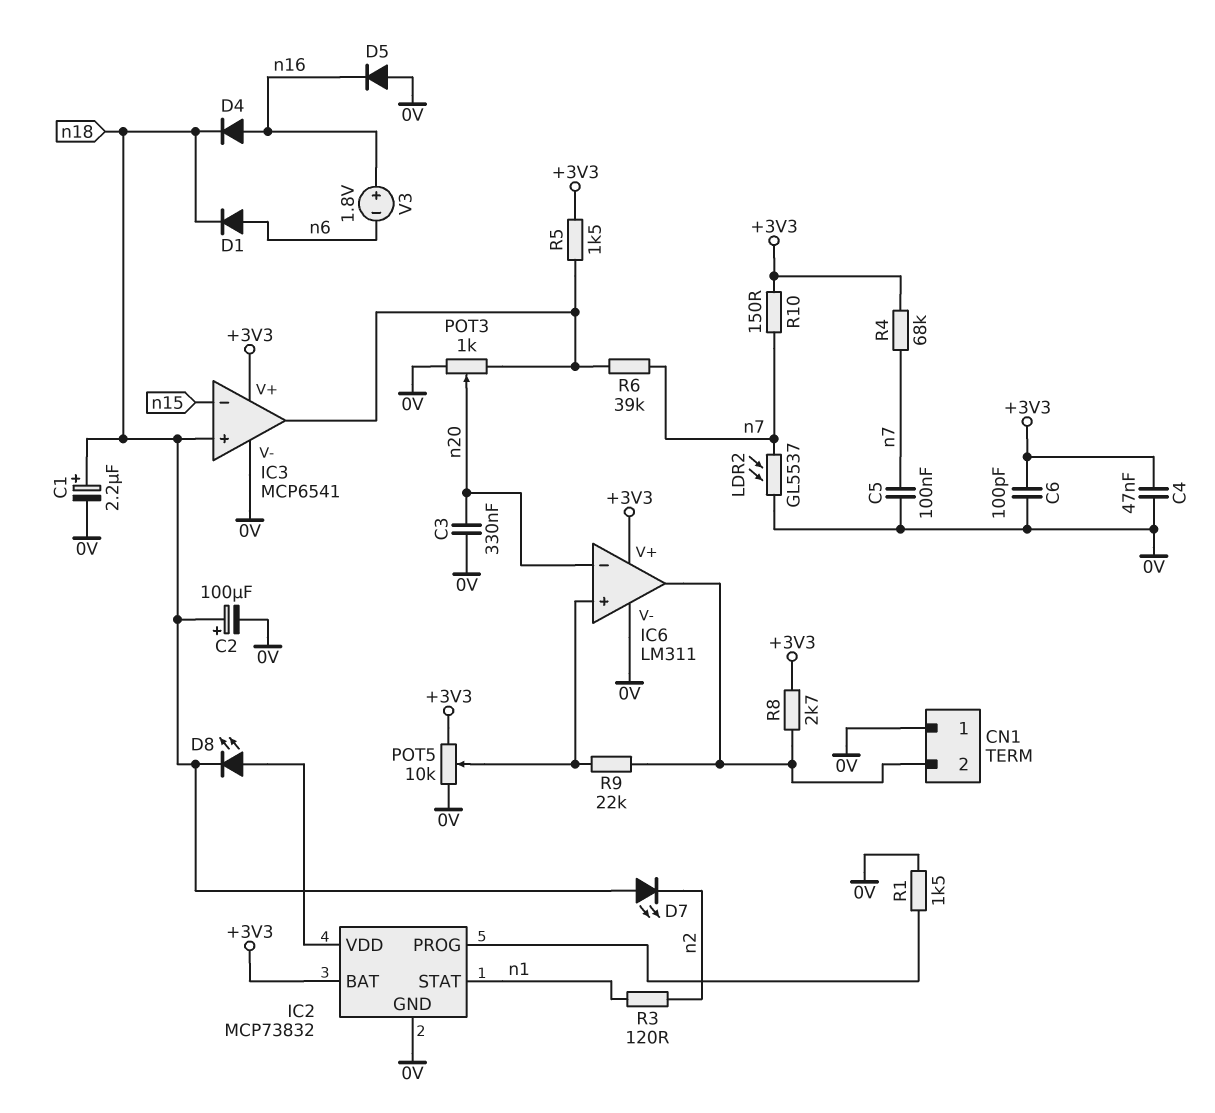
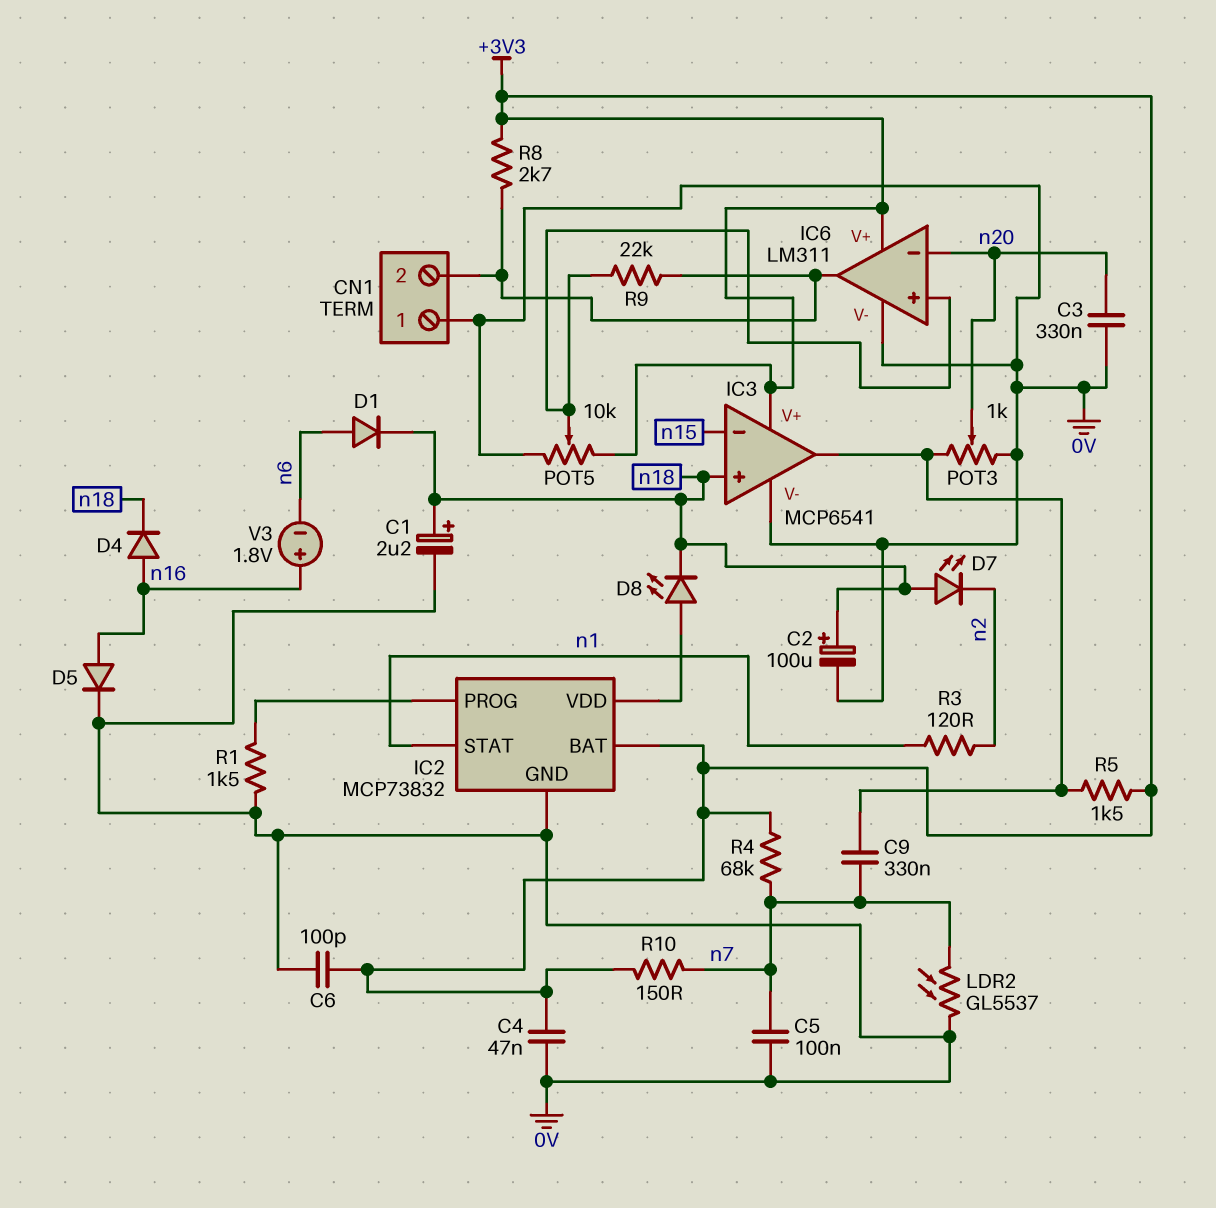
C9: none -> 330nF (IC3/out, n7)
D5: diode (A 0V, K n16) -> diode (A n16, K 0V)
R6: 39k (IC3/out, n7) -> none

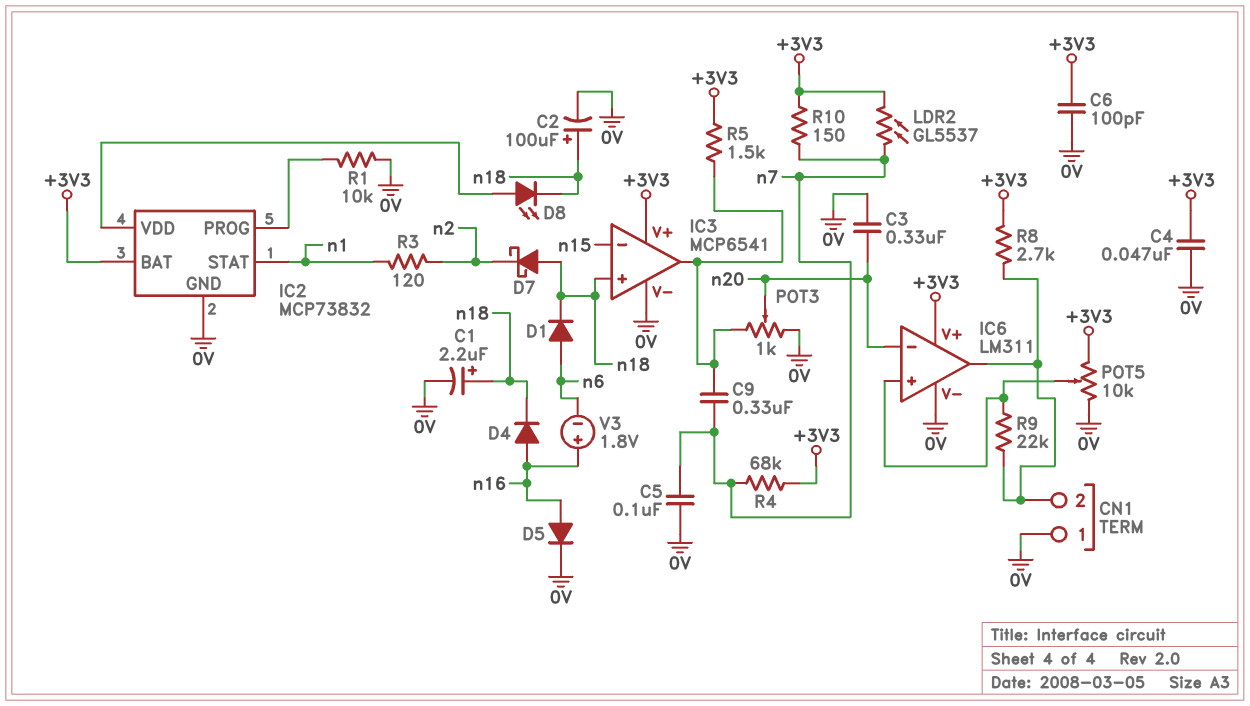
D7: LED (A n18, K n2) -> schottky (A n18, K n2)
LDR2: GL5537 (0V, n7) -> GL5537 (+3V3, n7)
R1: 1.5k (0V, IC2/PROG) -> 10k (0V, IC2/PROG)

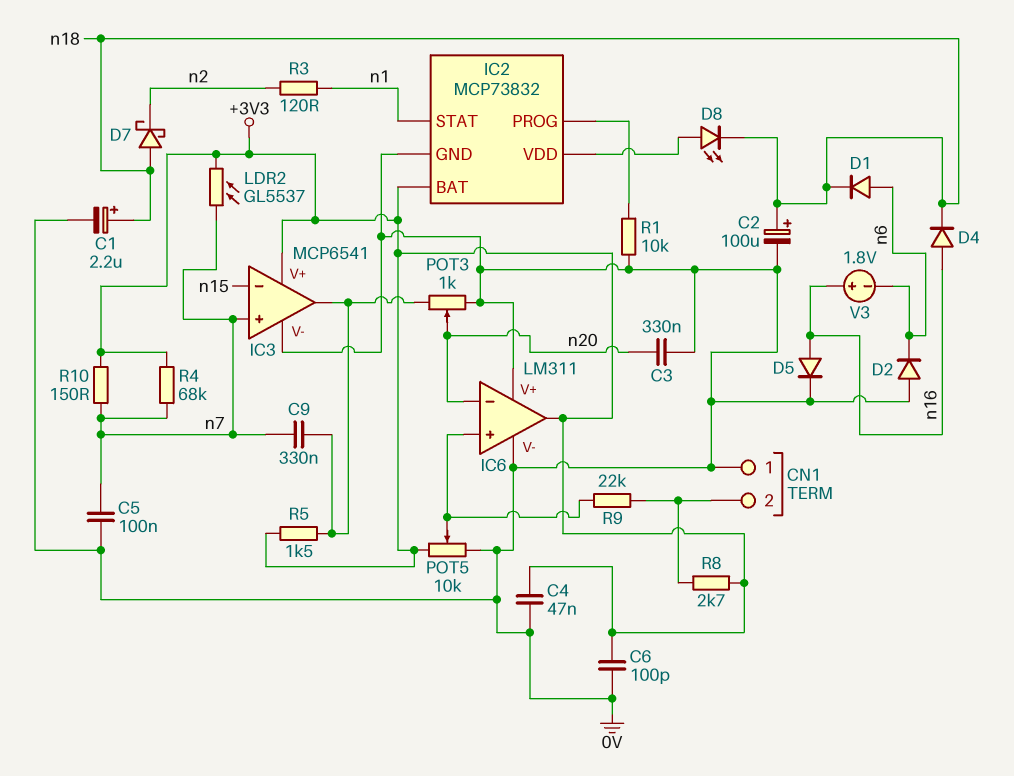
D2: none -> diode (A 0V, K n6)
IC3 pin in+: n18 -> n7
IC6 pin V+: +3V3 -> 0V
IC6 pin out: CN1/2 -> +3V3

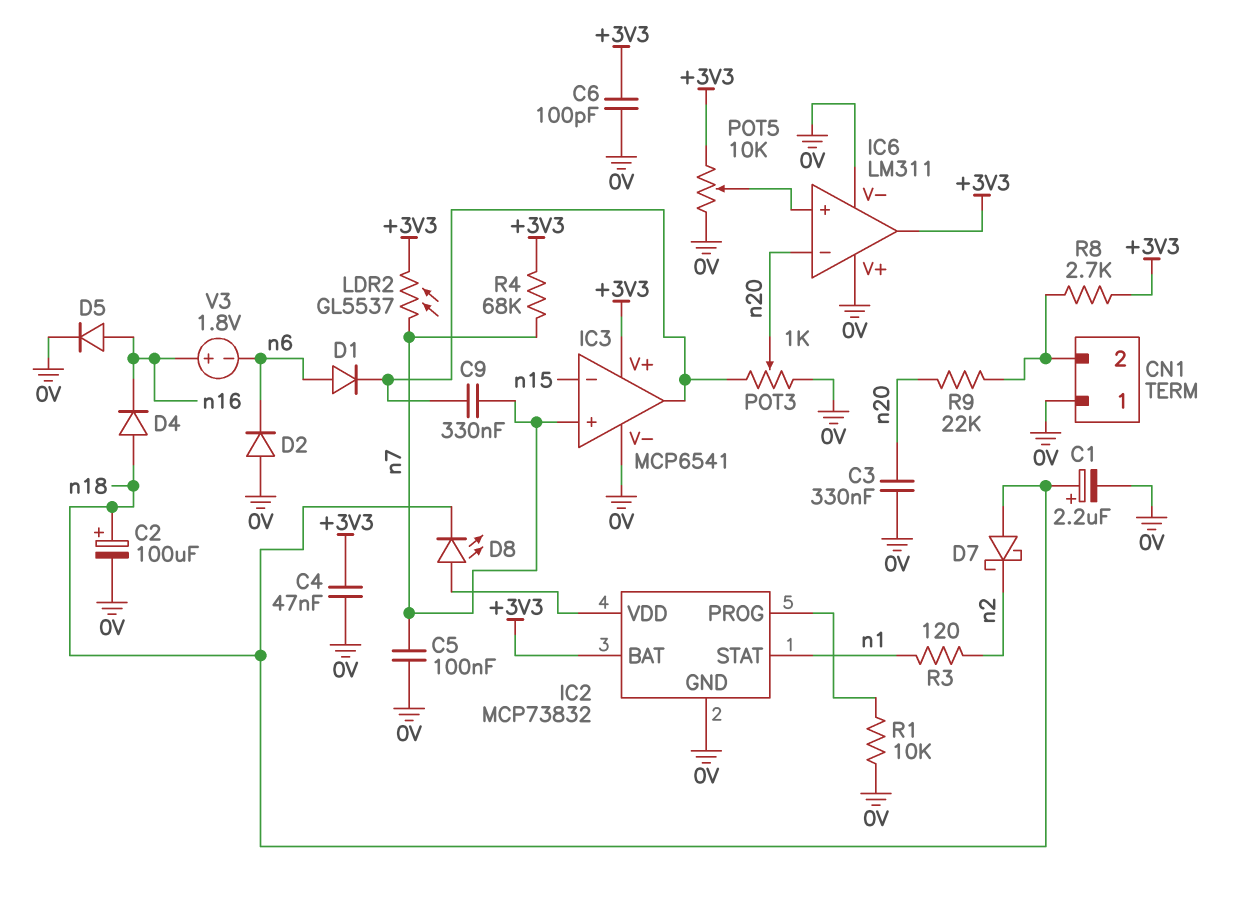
D1: diode (A n6, K n18) -> diode (A n6, K IC3/out)
D4: diode (A n16, K n18) -> diode (A n18, K n16)
R5: 1.5k (+3V3, IC3/out) -> none
R9: 22k (CN1/2, IC6/in+) -> 22k (CN1/2, n20)
R10: 150 (+3V3, n7) -> none

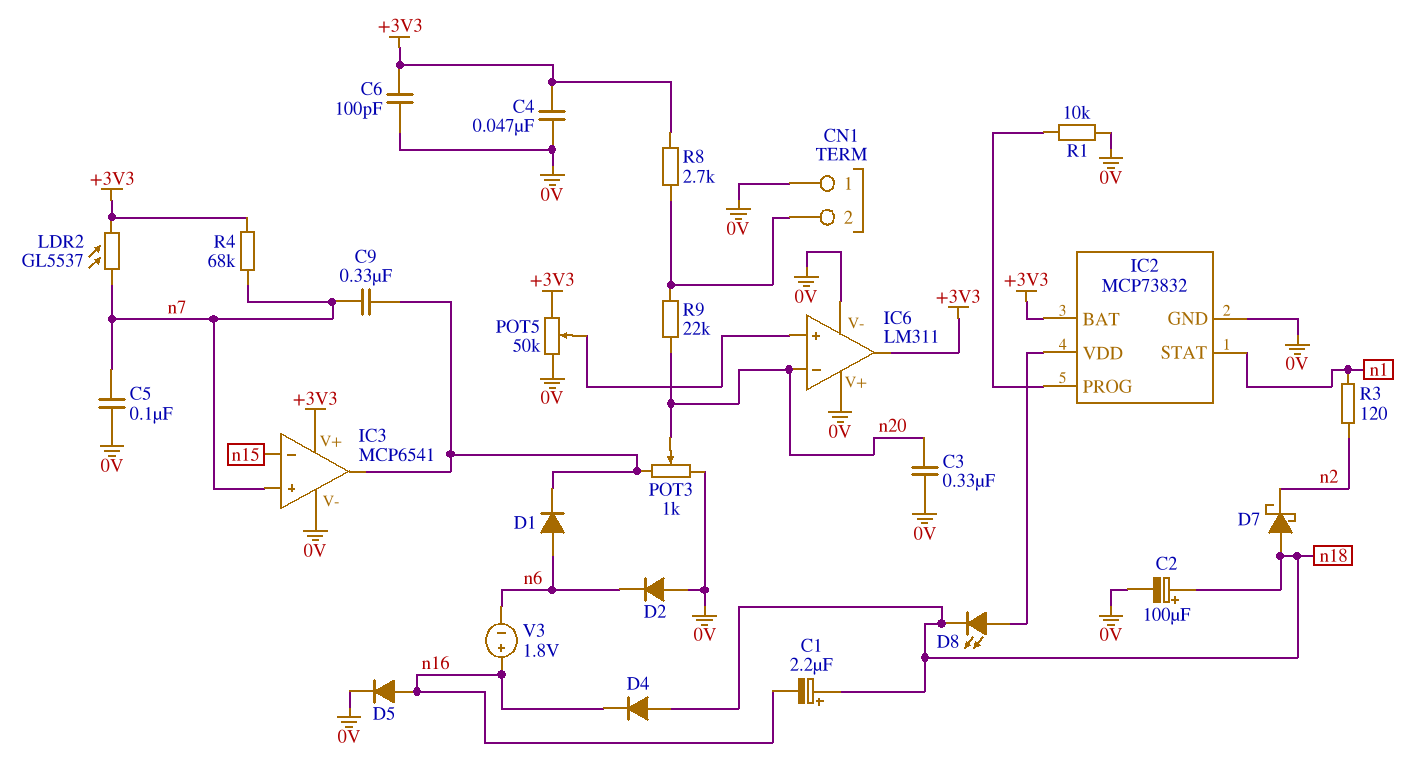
C1: 2.2uF (plus n18, minus 0V) -> 2.2uF (plus n18, minus n16)
POT5: 10k (+3V3, 0V, wiper IC6/in+) -> 50k (+3V3, 0V, wiper IC6/in+)

